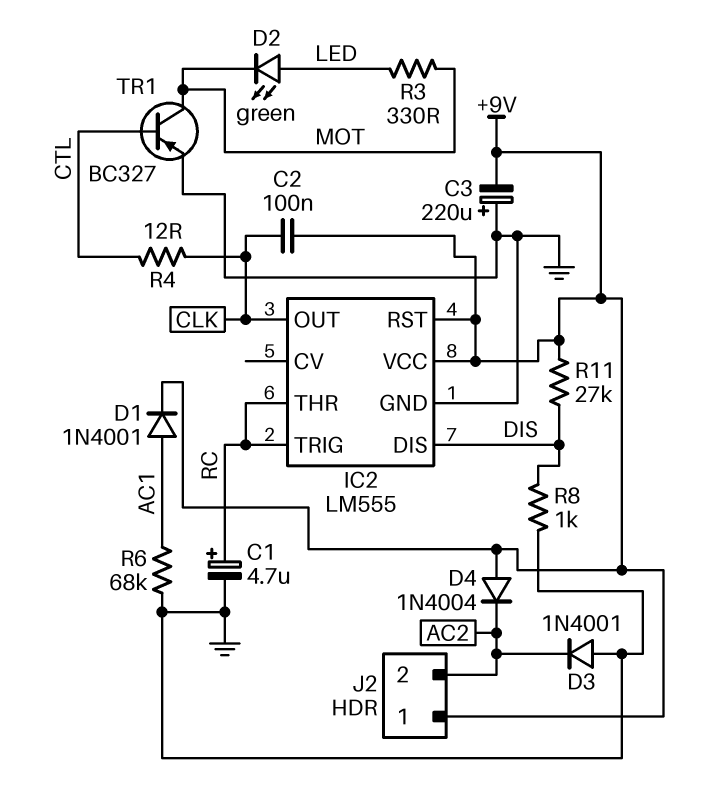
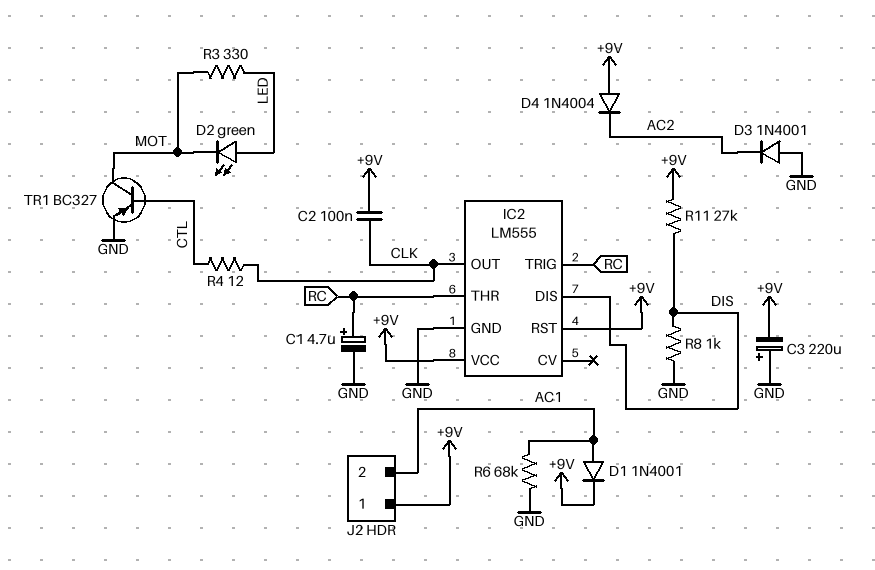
J2 pin 2: AC2 -> AC1

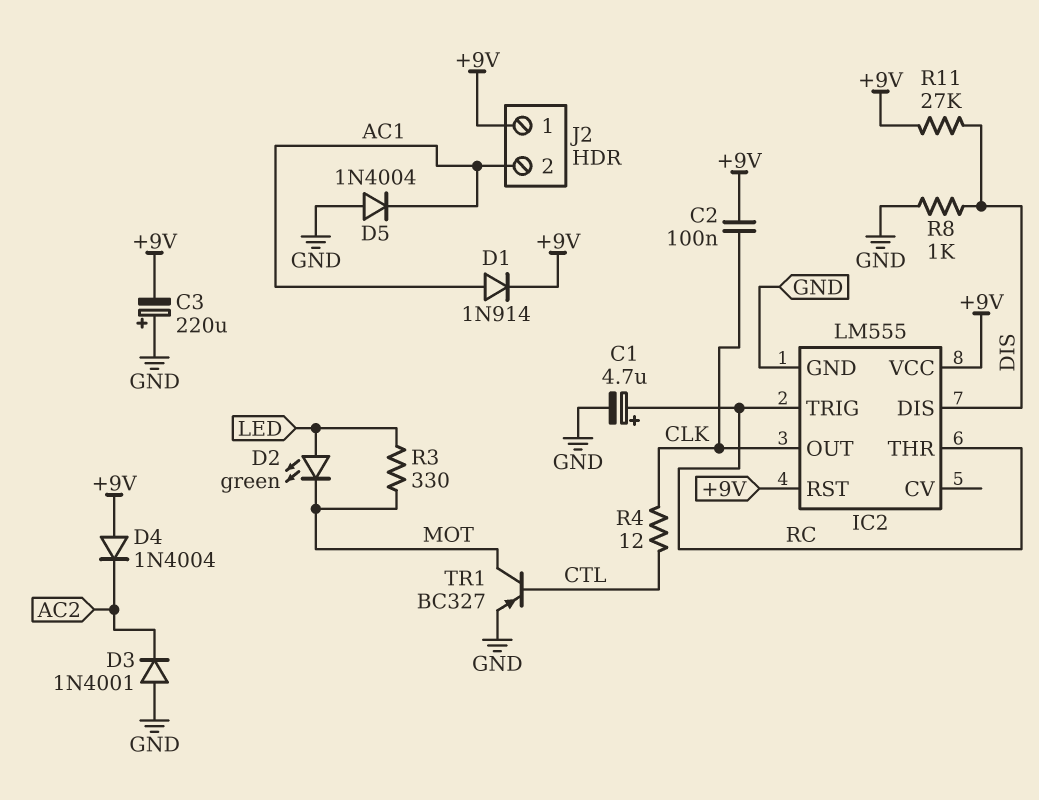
D1: diode 1N4001 (A AC1, K +9V) -> diode 1N914 (A AC1, K +9V)
D5: none -> diode 1N4004 (A GND, K AC1)
R6: 68k (AC1, GND) -> none

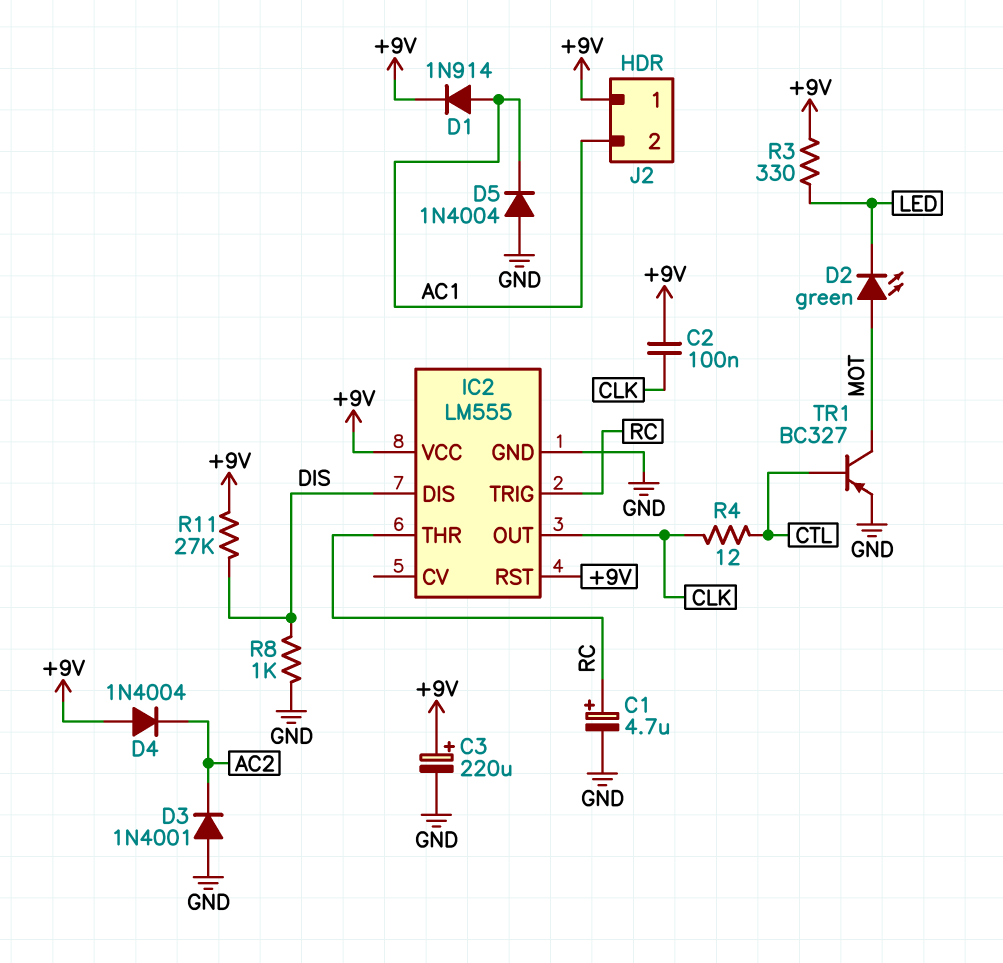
C3: 220uF (plus GND, minus +9V) -> 220uF (plus +9V, minus GND)
D2: LED green (A LED, K MOT) -> LED green (A MOT, K LED)
R3: 330 (LED, MOT) -> 330 (+9V, LED)

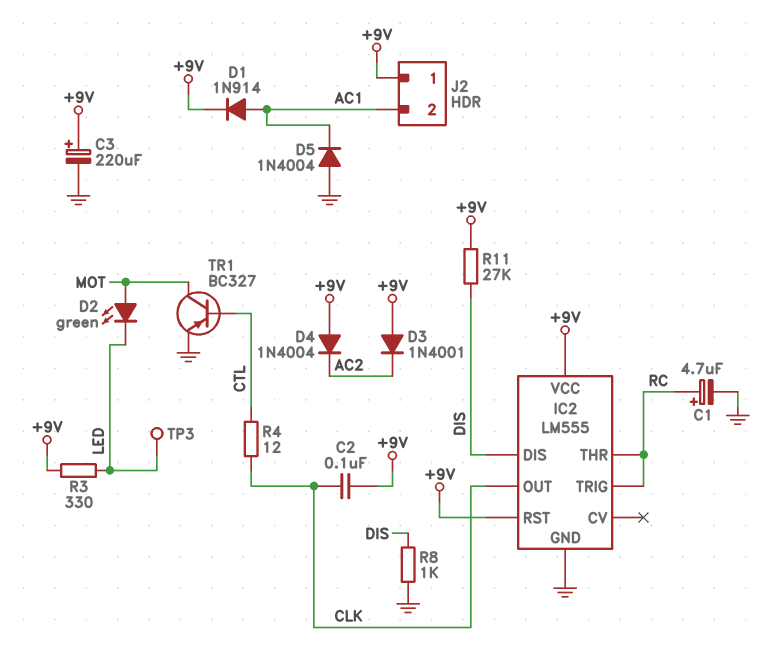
D3: diode 1N4001 (A GND, K AC2) -> diode 1N4001 (A +9V, K AC2)
TP3: none -> test point (LED)

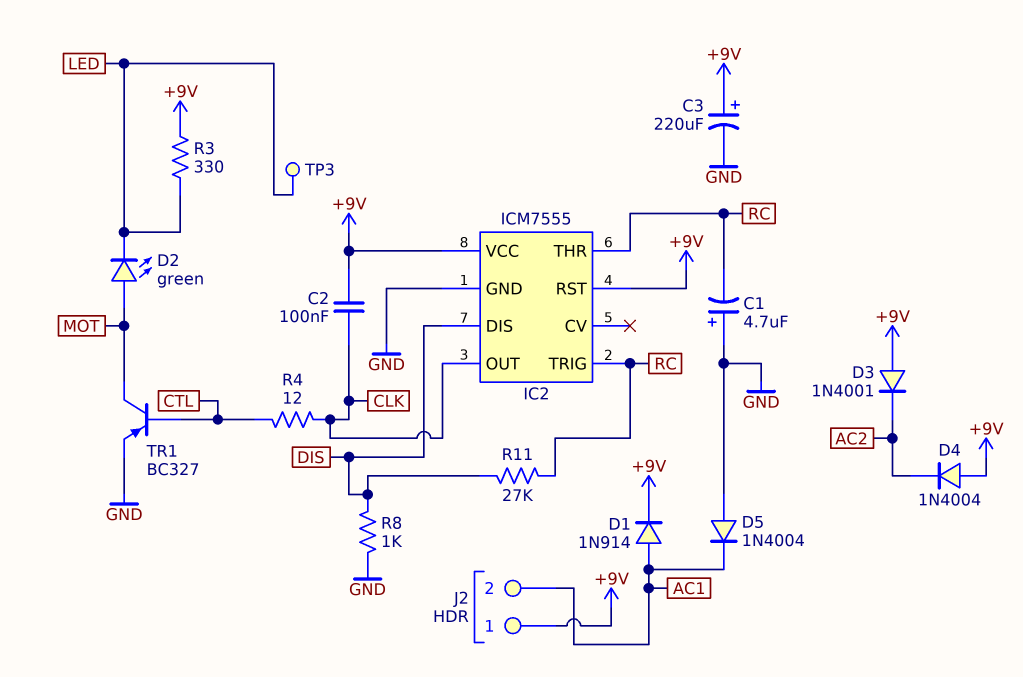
C1: 4.7uF (plus RC, minus GND) -> 4.7uF (plus GND, minus RC)
IC2: LM555 -> ICM7555
R11: 27k (+9V, DIS) -> 27k (DIS, RC)

